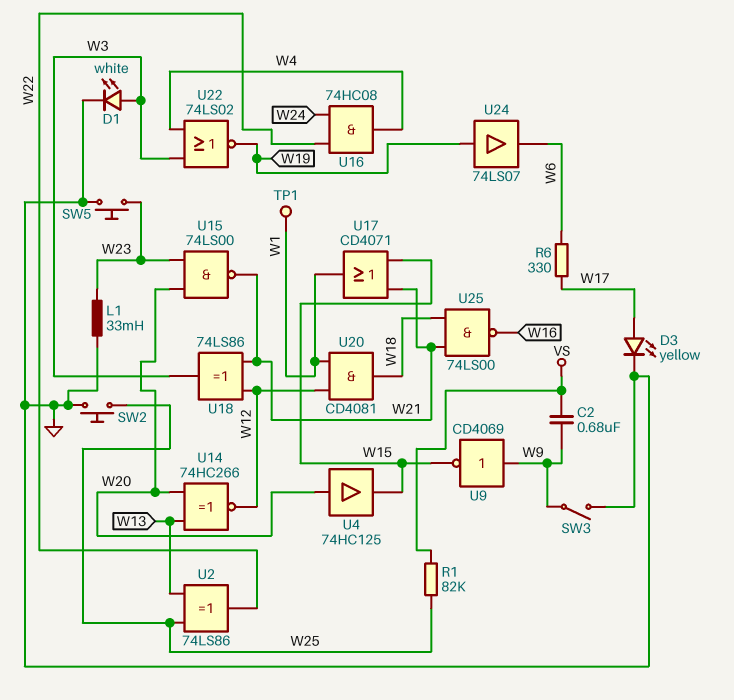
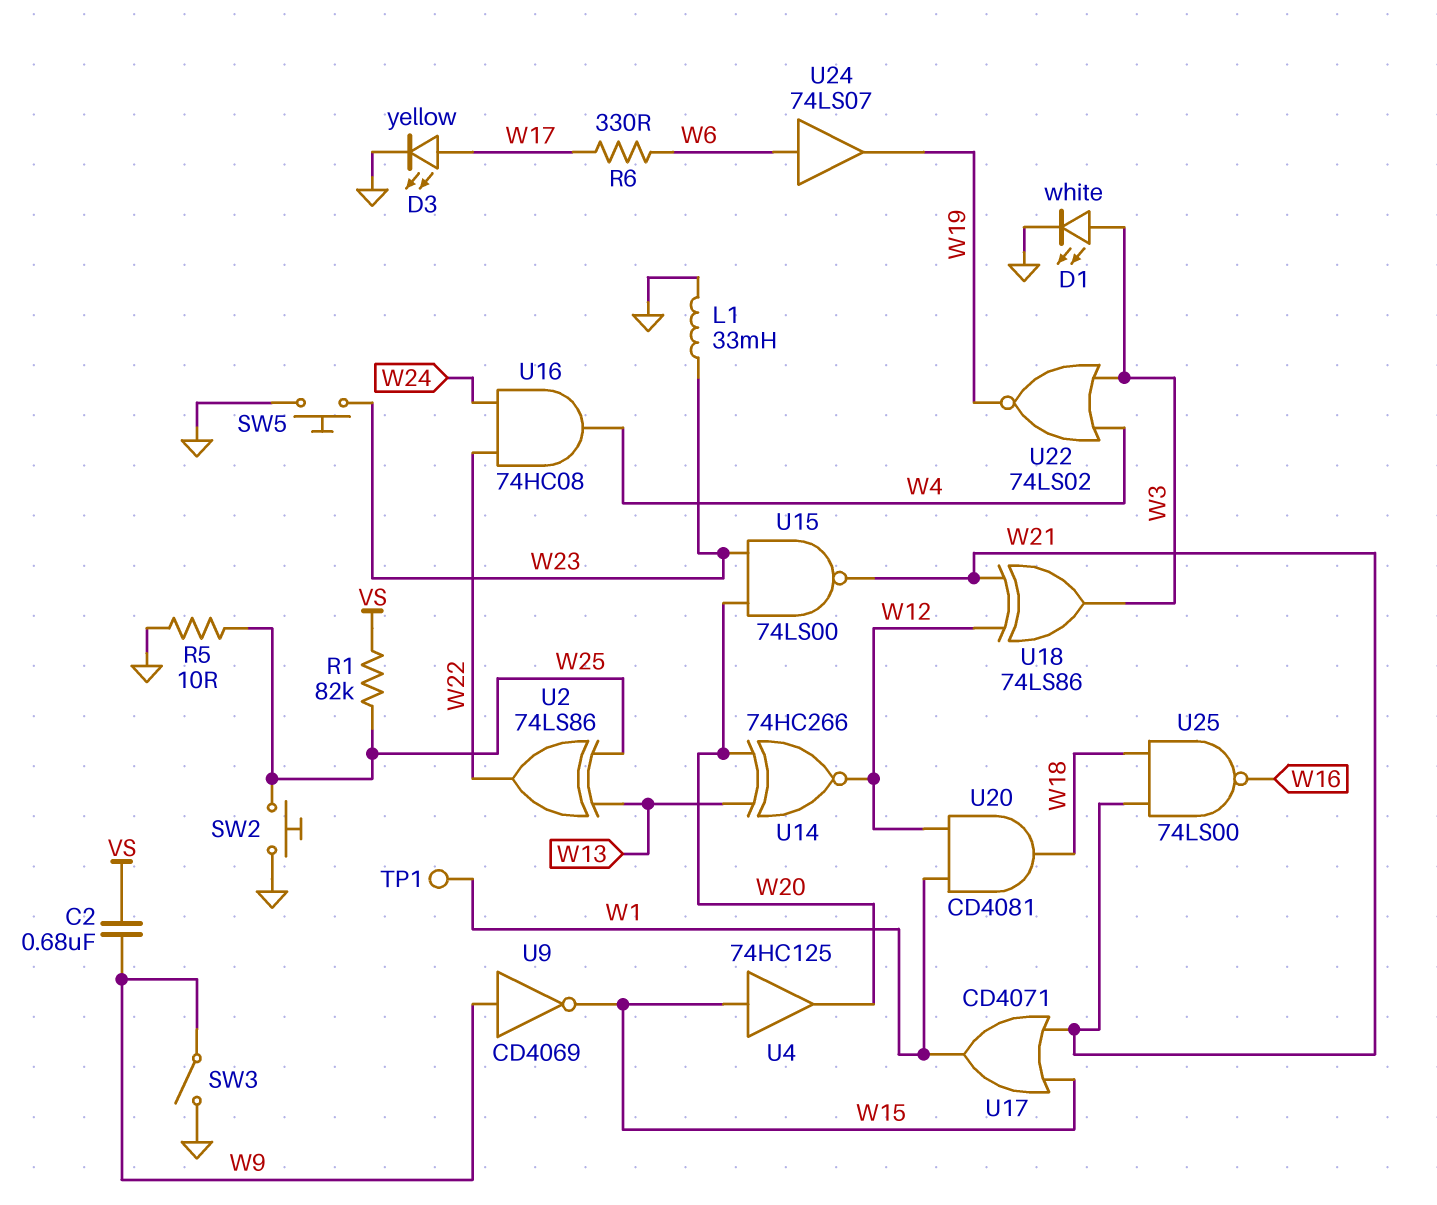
R5: none -> 10 (GND, W25)
U4: buffer 74HC125 (in W20, out W15) -> buffer 74HC125 (in W15, out W20)
U24: buffer 74LS07 (in W19, out W6) -> buffer 74LS07 (in W6, out W19)

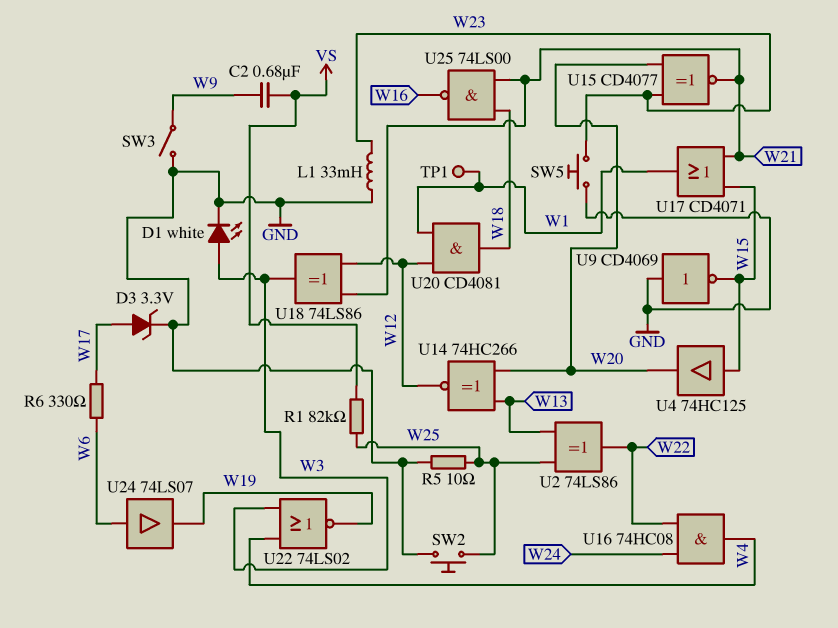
D3: LED yellow (A W17, K GND) -> zener 3.3V (A W17, K GND)
U9: NOT CD4069 (in W9, out W15) -> NOT CD4069 (in GND, out W15)
U15: NAND 74LS00 (in W20, in W23, out W21) -> XNOR CD4077 (in W20, in W23, out W21)

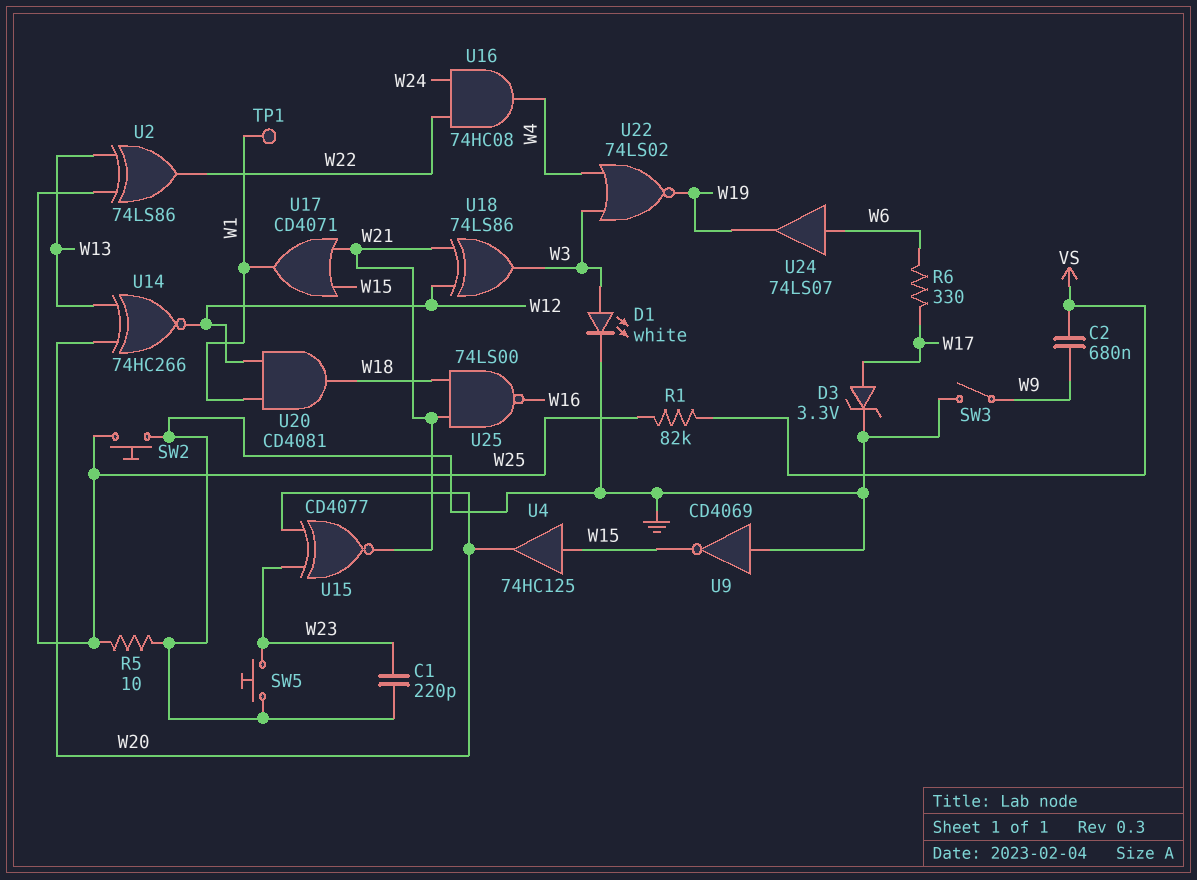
C1: none -> 220pF (GND, W23)
L1: 33mH (GND, W23) -> none

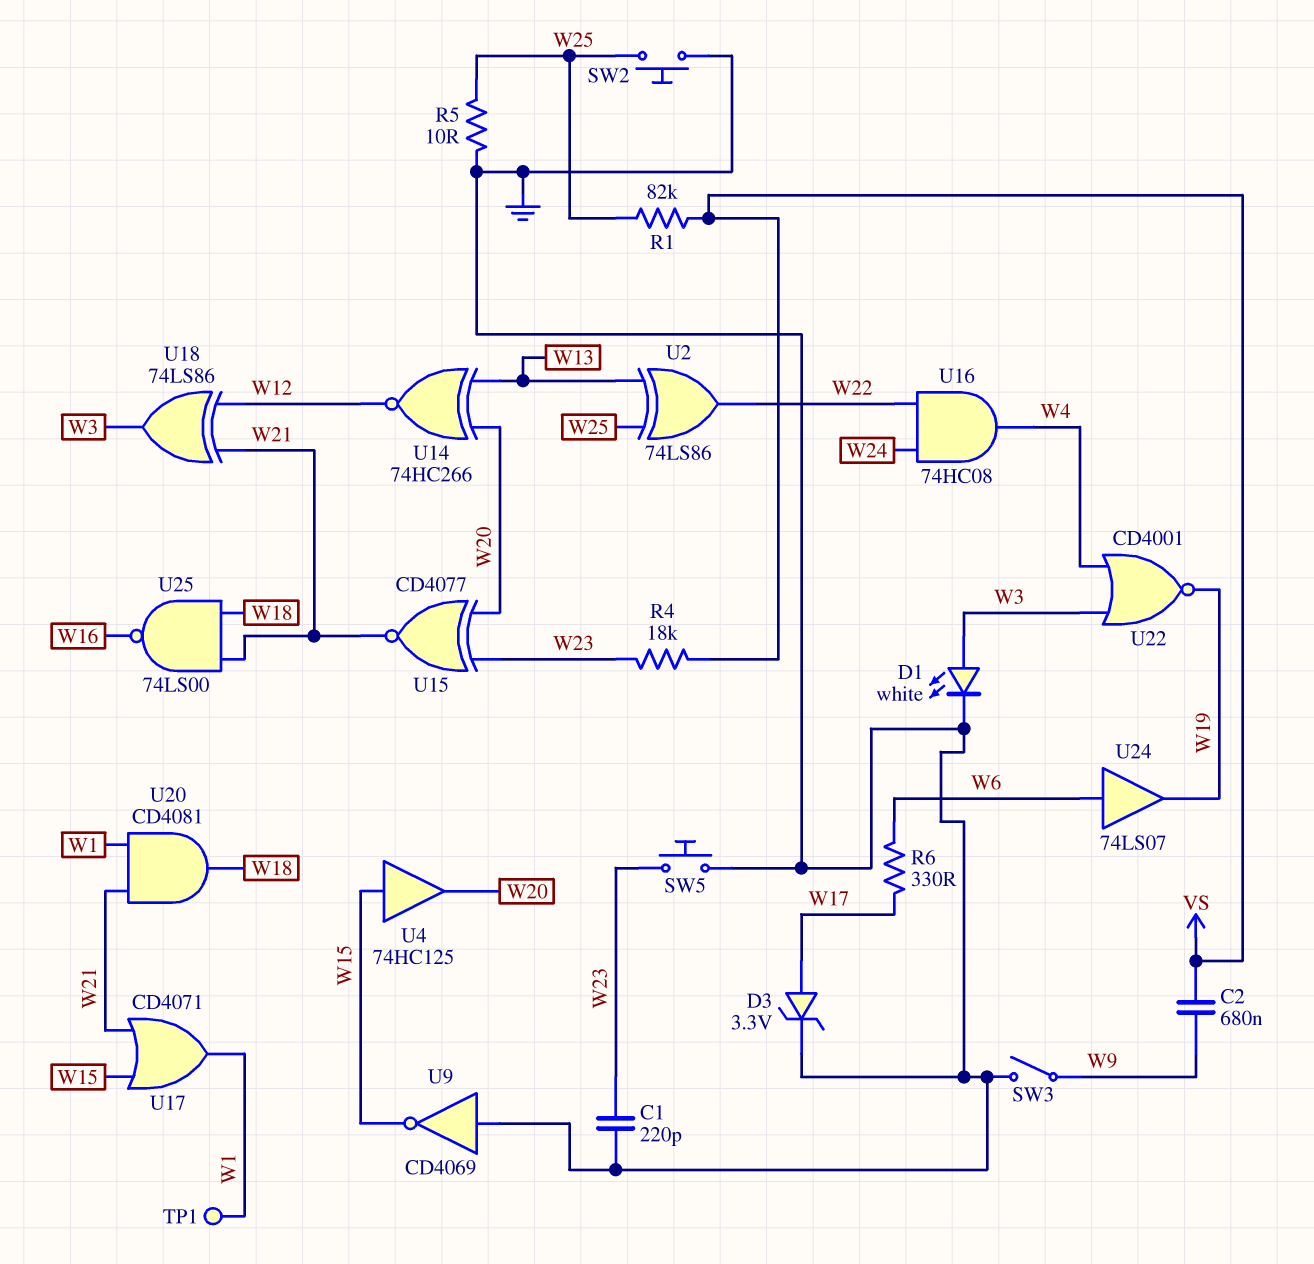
R4: none -> 18k (VS, W23)
U20: AND CD4081 (in W1, in W12, out W18) -> AND CD4081 (in W1, in W21, out W18)
U22: NOR 74LS02 (in W3, in W4, out W19) -> NOR CD4001 (in W3, in W4, out W19)

